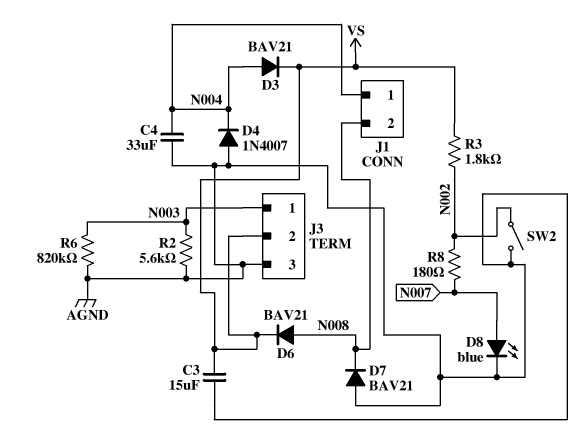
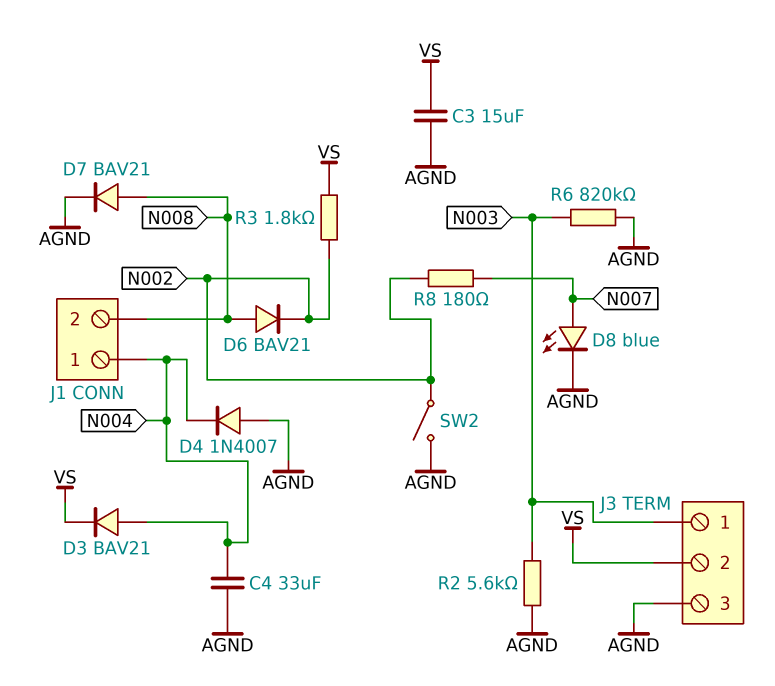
D6: diode BAV21 (A N008, K VS) -> diode BAV21 (A N008, K N002)
D7: diode BAV21 (A AGND, K N008) -> diode BAV21 (A N008, K AGND)

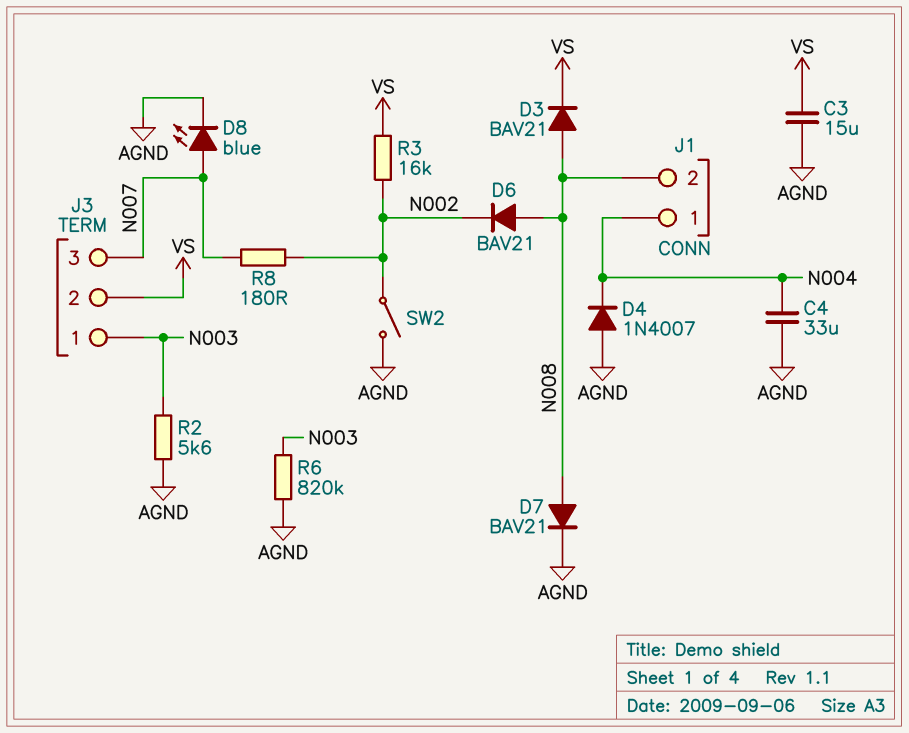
D3: diode BAV21 (A N004, K VS) -> diode BAV21 (A N008, K VS)
J3 pin 3: AGND -> N007
R3: 1.8k (N002, VS) -> 16k (N002, VS)

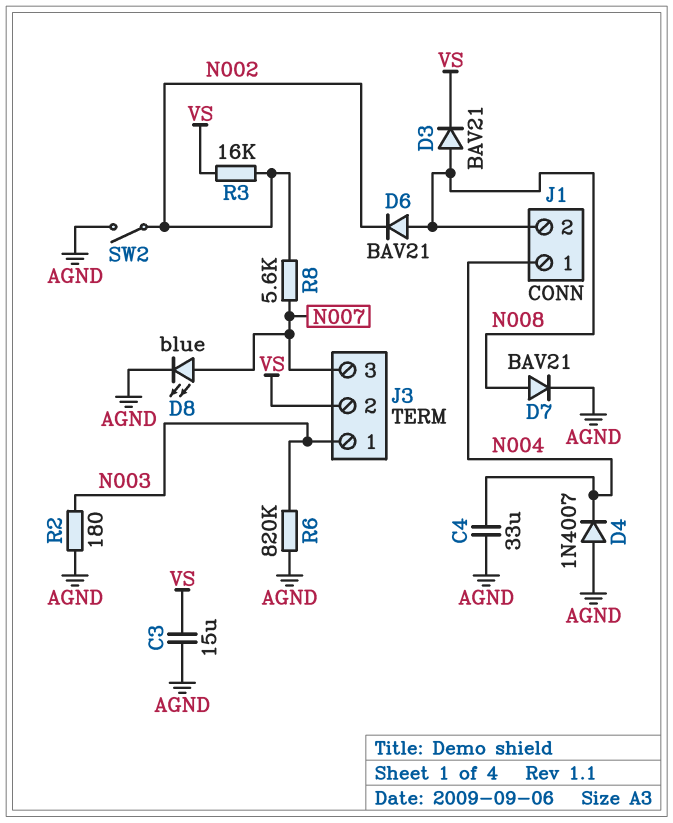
R2: 5.6k (AGND, N003) -> 180 (AGND, N003)
R8: 180 (N002, N007) -> 5.6k (N002, N007)

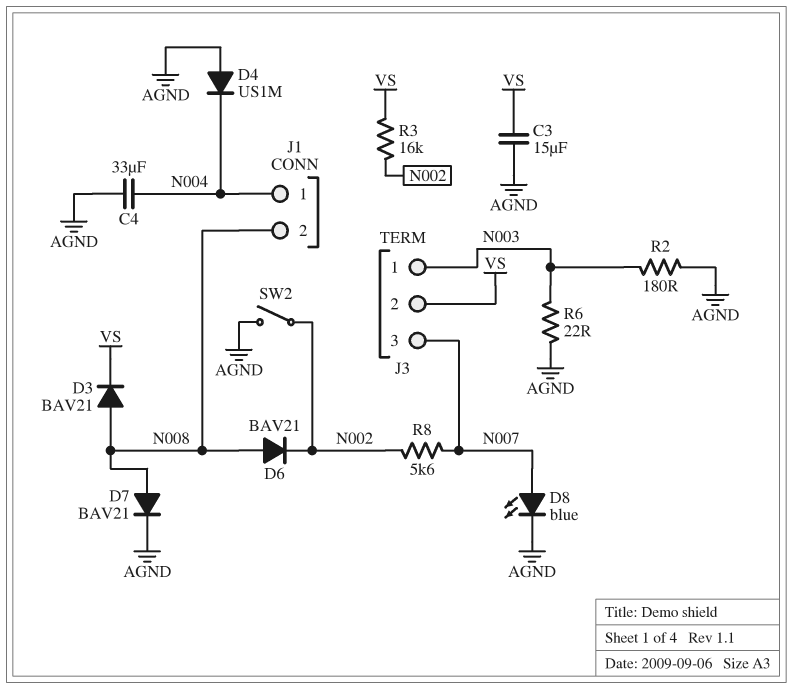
D4: diode 1N4007 (A AGND, K N004) -> diode US1M (A AGND, K N004)
R6: 820k (AGND, N003) -> 22 (AGND, N003)

